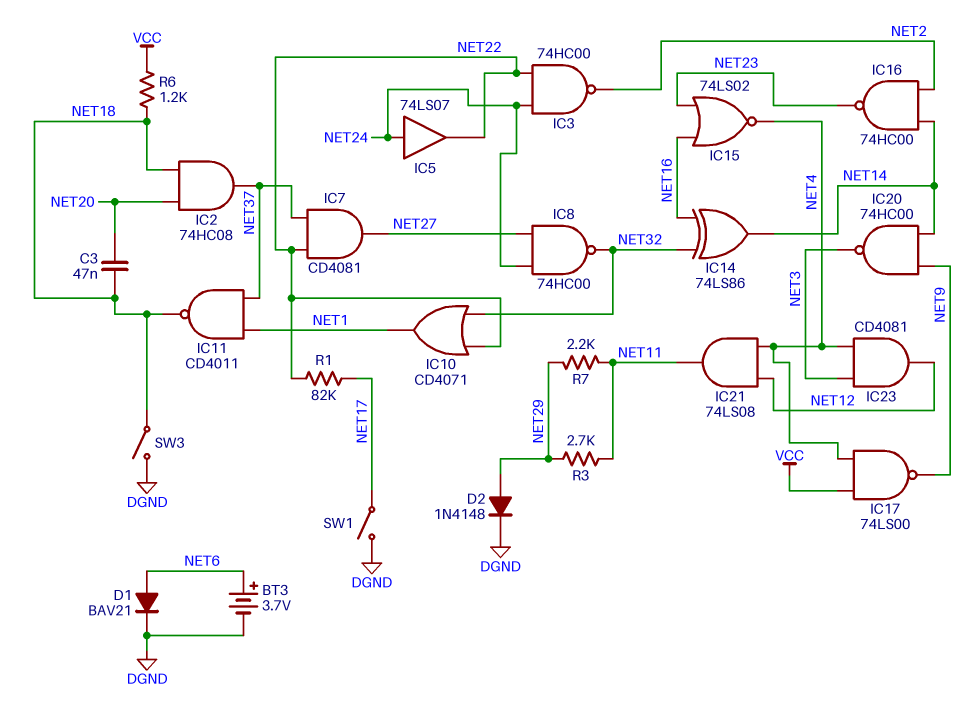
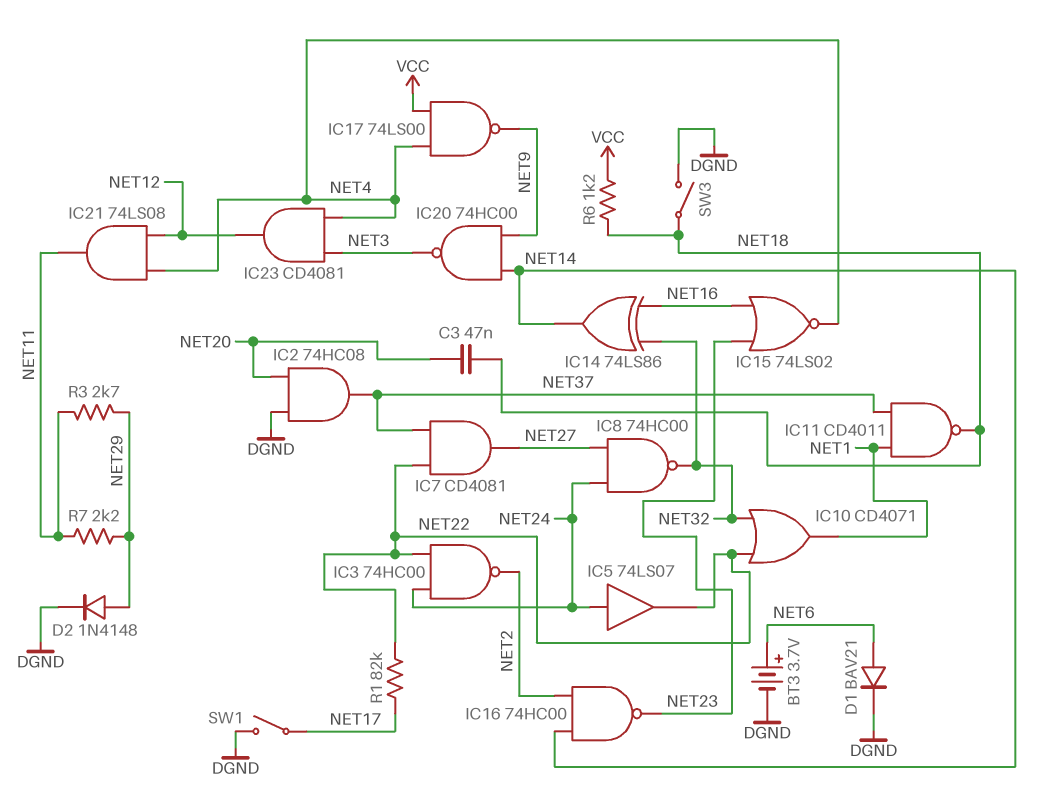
IC2: AND 74HC08 (in NET18, in NET20, out NET37) -> AND 74HC08 (in DGND, in NET20, out NET37)

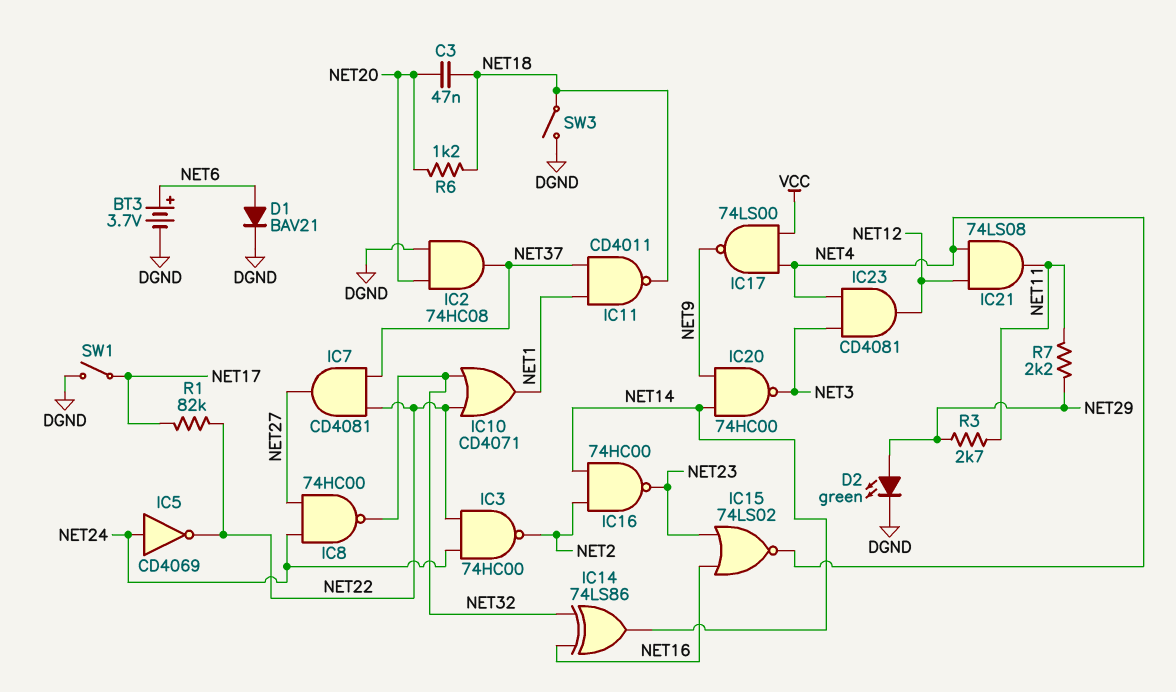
D2: diode 1N4148 (A NET29, K DGND) -> LED green (A NET29, K DGND)
IC5: buffer 74LS07 (in NET24, out NET22) -> NOT CD4069 (in NET24, out NET22)
R6: 1.2k (NET18, VCC) -> 1.2k (NET18, NET20)

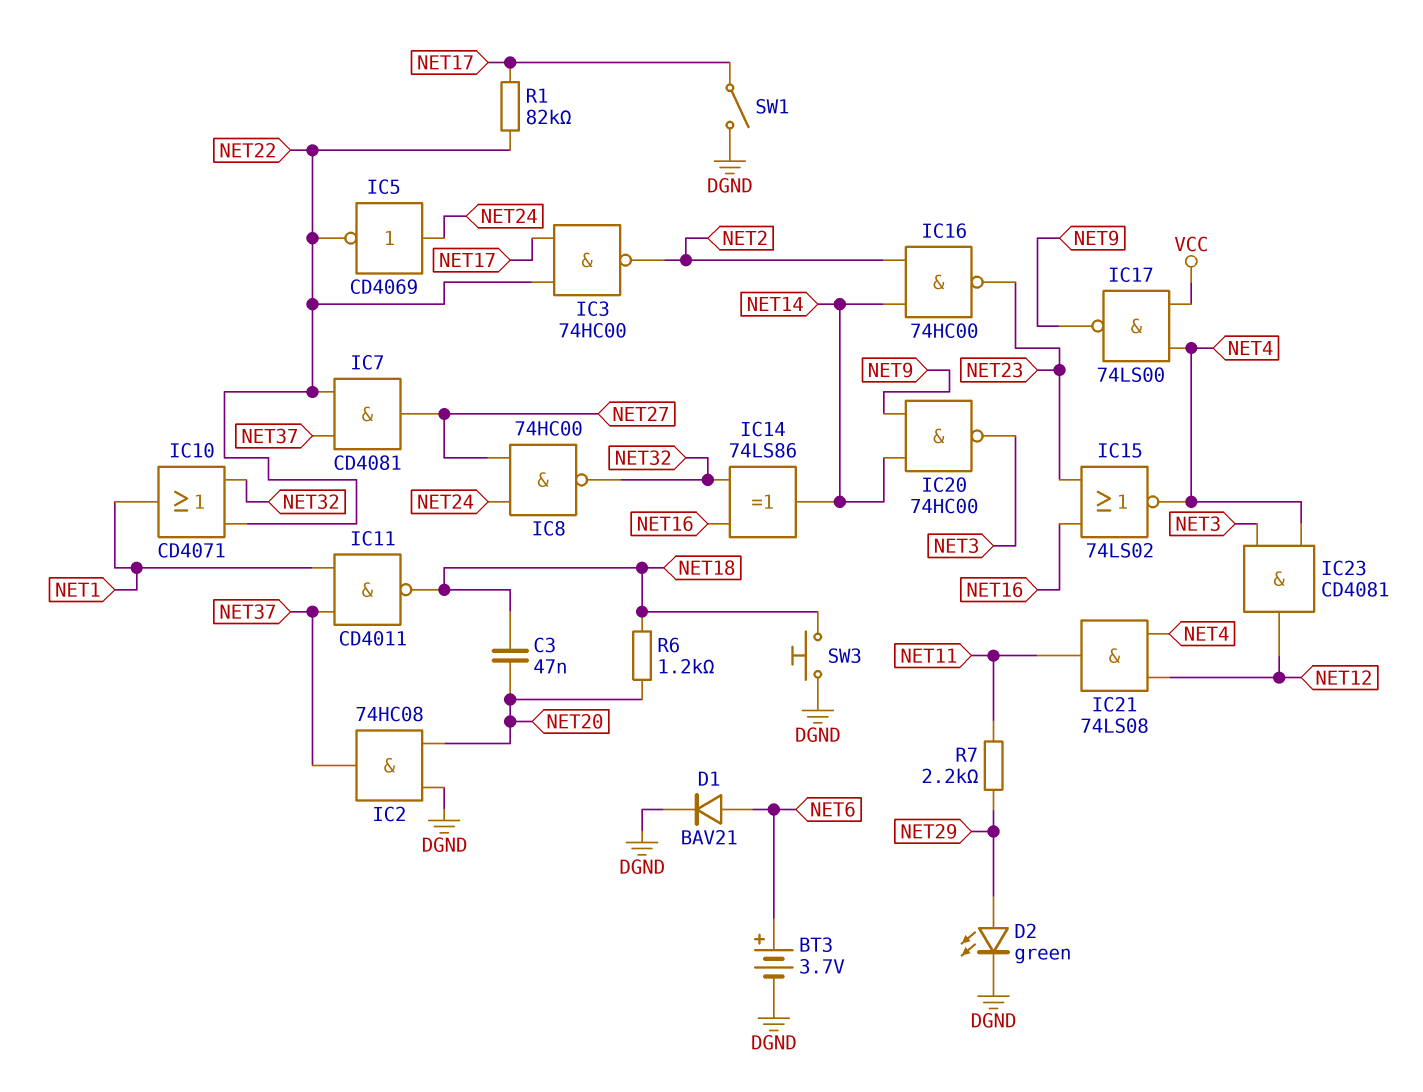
IC3: NAND 74HC00 (in NET22, in NET24, out NET2) -> NAND 74HC00 (in NET17, in NET22, out NET2)
R3: 2.7k (NET11, NET29) -> none
SW3: switch (DGND, NET18) -> button (DGND, NET18)

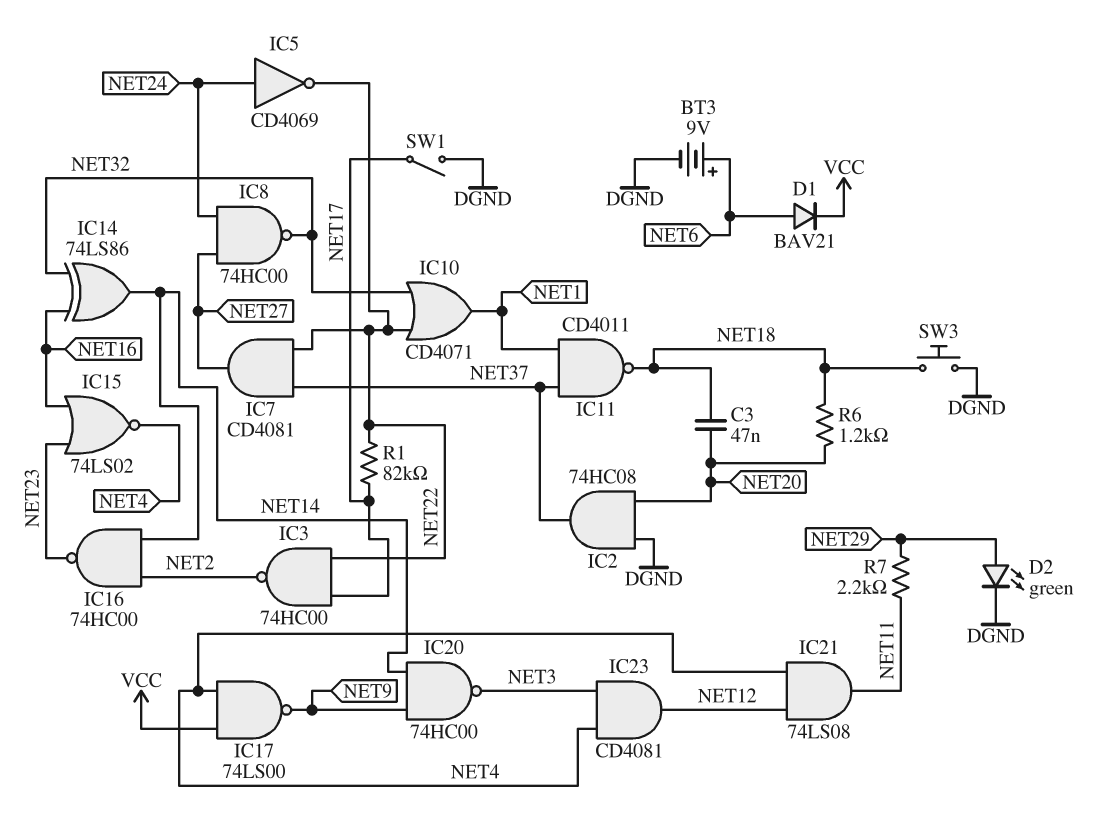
BT3: 3.7V (plus NET6, minus DGND) -> 9V (plus NET6, minus DGND)
D1: diode BAV21 (A NET6, K DGND) -> diode BAV21 (A NET6, K VCC)

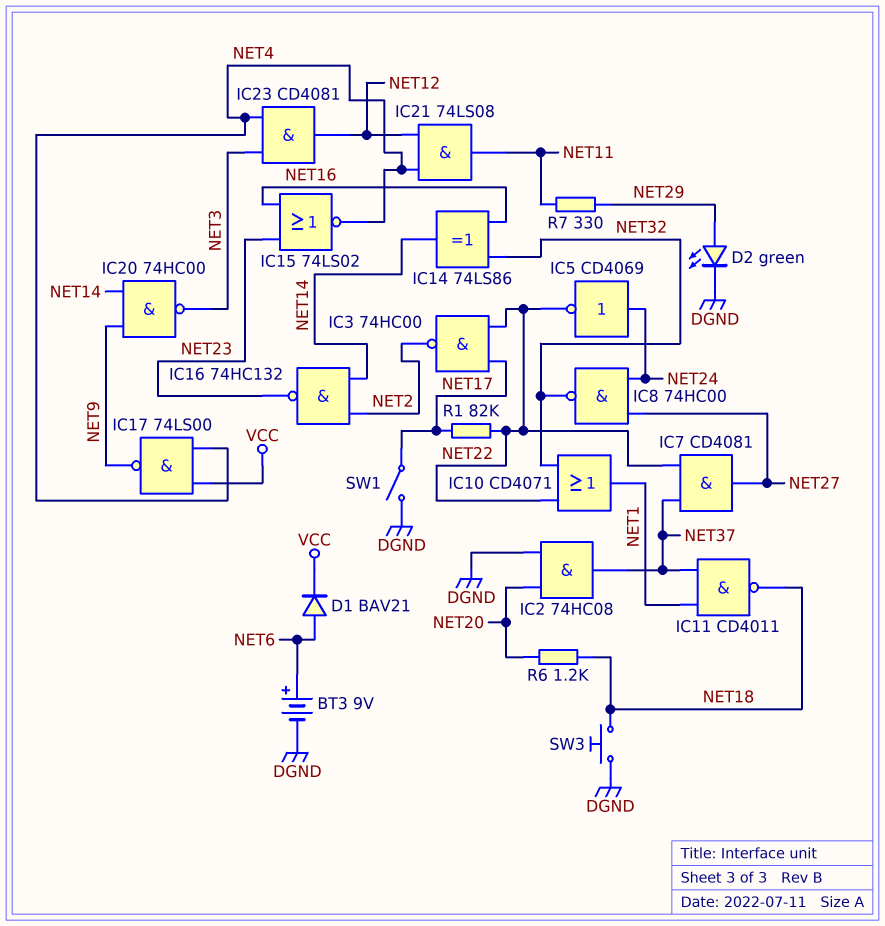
C3: 47nF (NET18, NET20) -> none
IC16: NAND 74HC00 (in NET2, in NET14, out NET23) -> NAND 74HC132 (in NET2, in NET14, out NET23)
R7: 2.2k (NET11, NET29) -> 330 (NET11, NET29)

